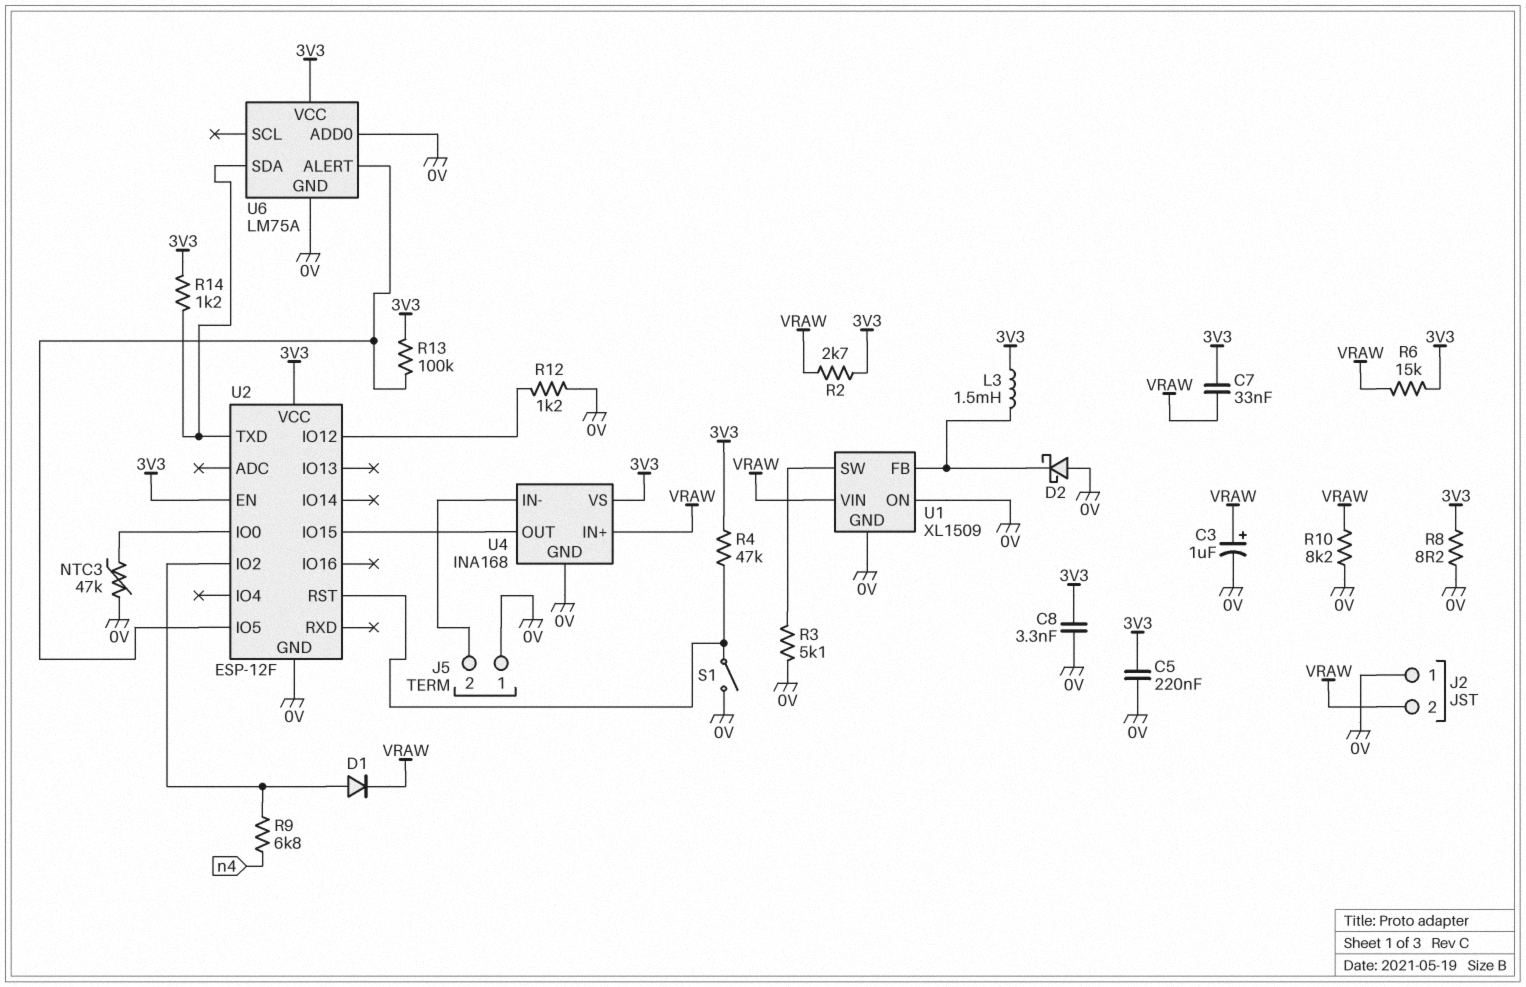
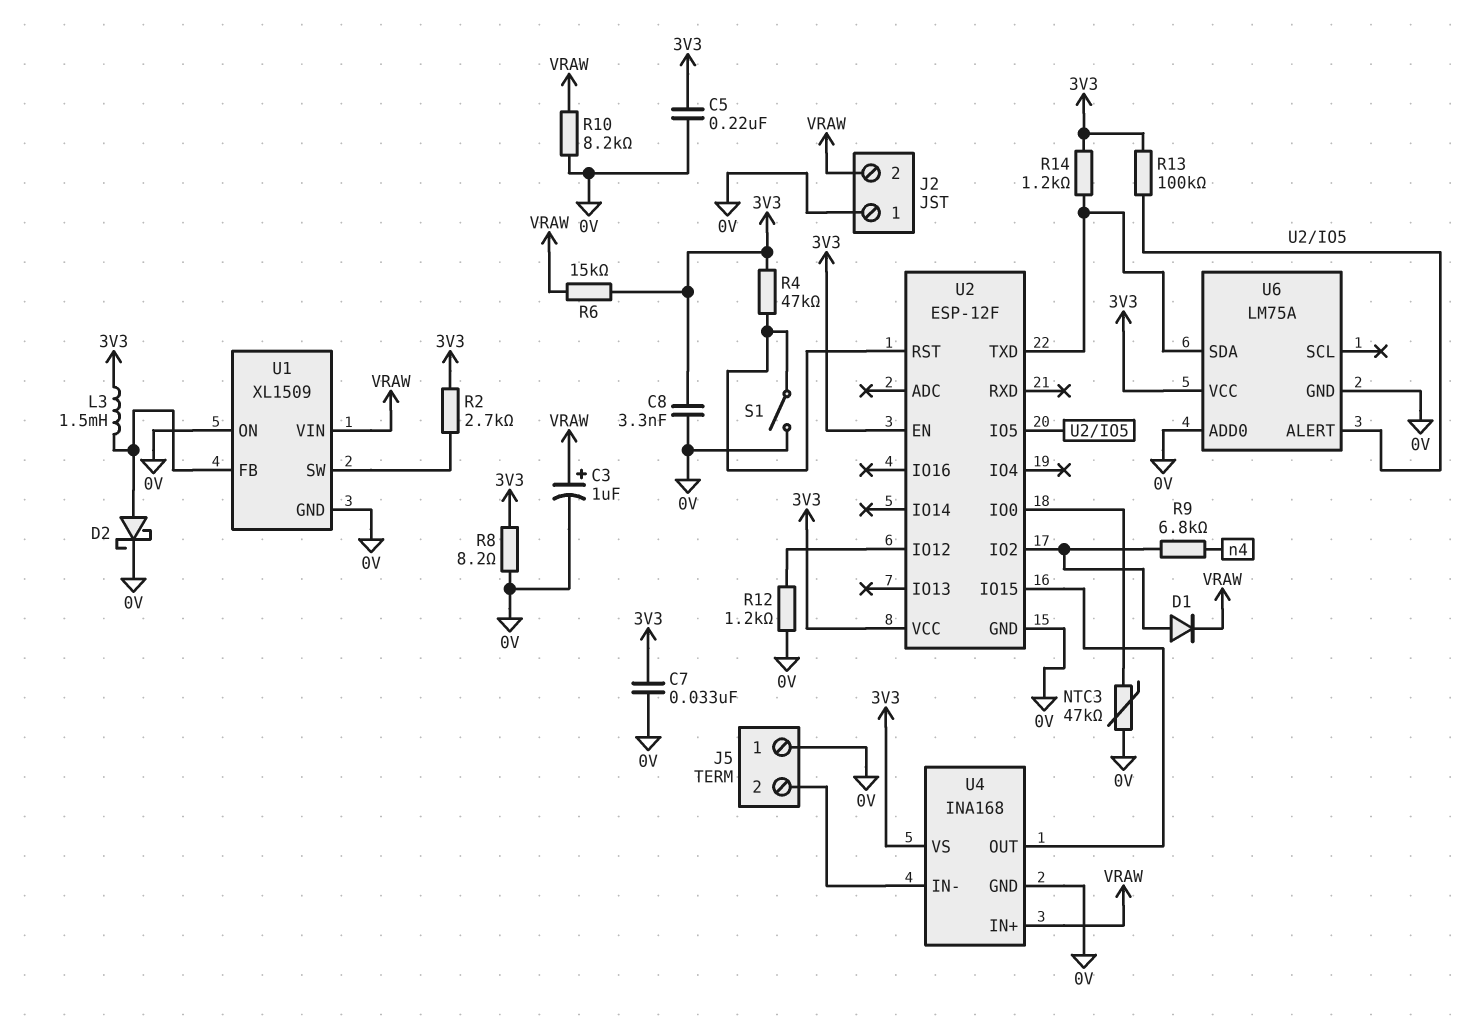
C7: 33nF (3V3, VRAW) -> 33nF (0V, 3V3)
D2: schottky (A 0V, K U1/FB) -> schottky (A U1/FB, K 0V)
R2: 2.7k (3V3, VRAW) -> 2.7k (3V3, U1/SW)
R3: 5.1k (0V, U1/SW) -> none

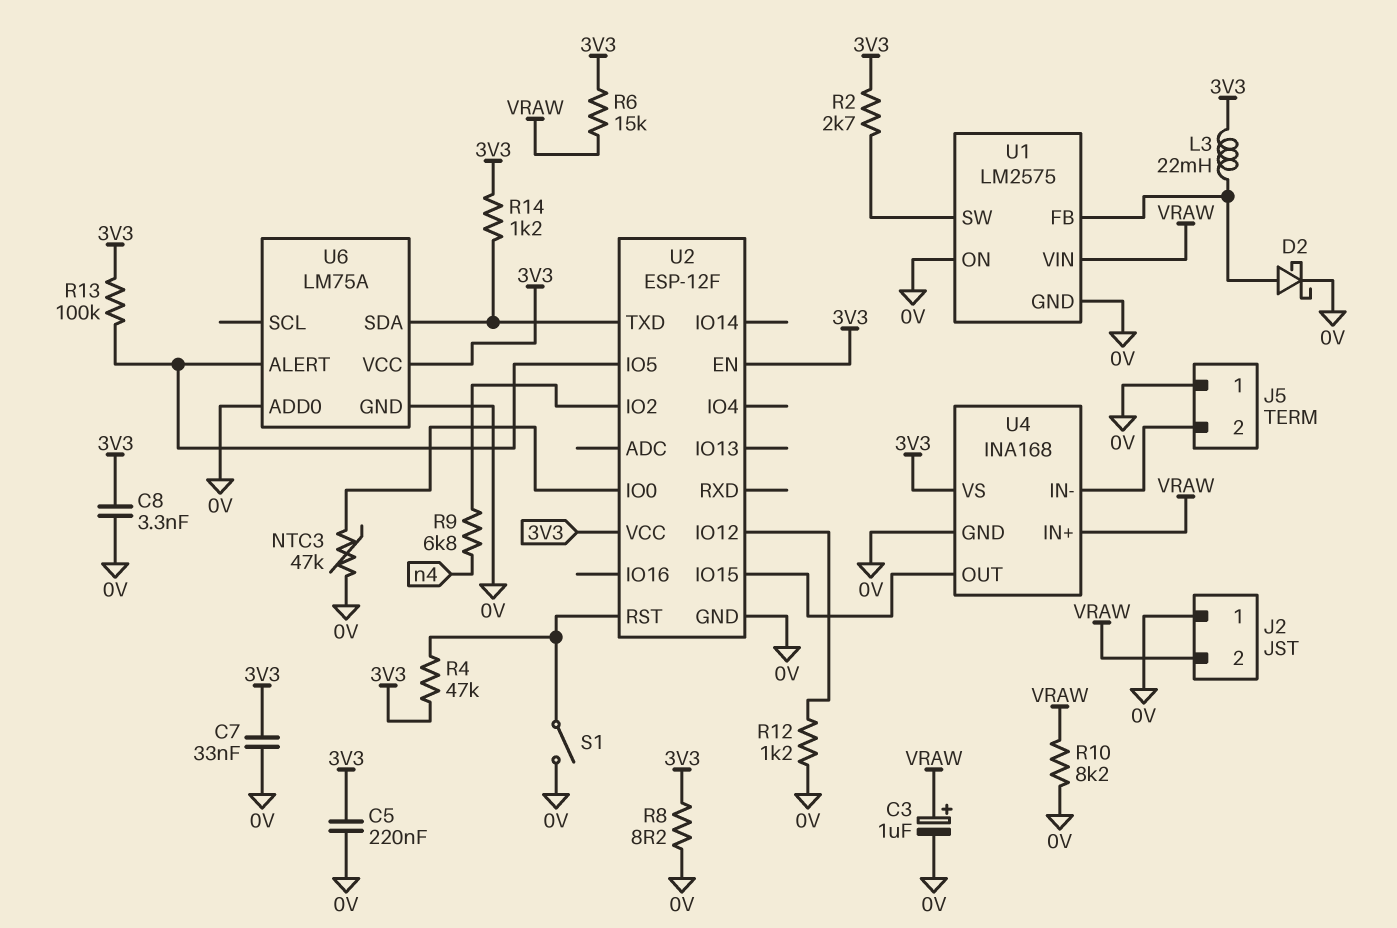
D1: diode (A U2/IO2, K VRAW) -> none
L3: 1.5mH (3V3, U1/FB) -> 22mH (3V3, U1/FB)
U1: XL1509 -> LM2575

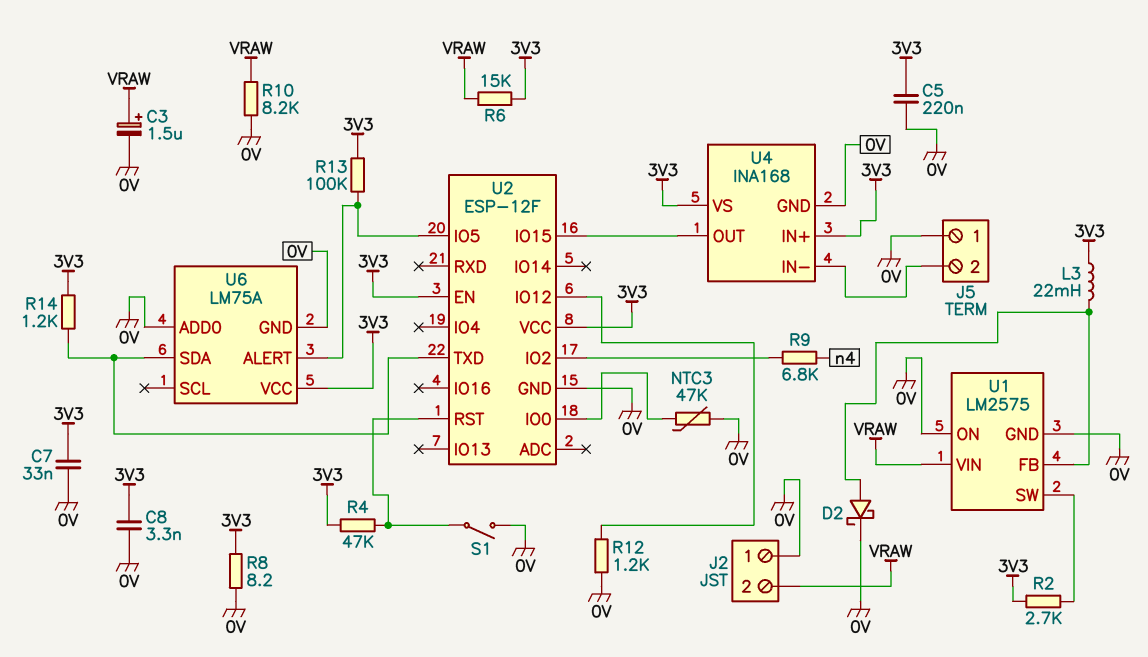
C3: 1uF (plus VRAW, minus 0V) -> 1.5uF (plus VRAW, minus 0V)
U4 pin IN+: VRAW -> 3V3

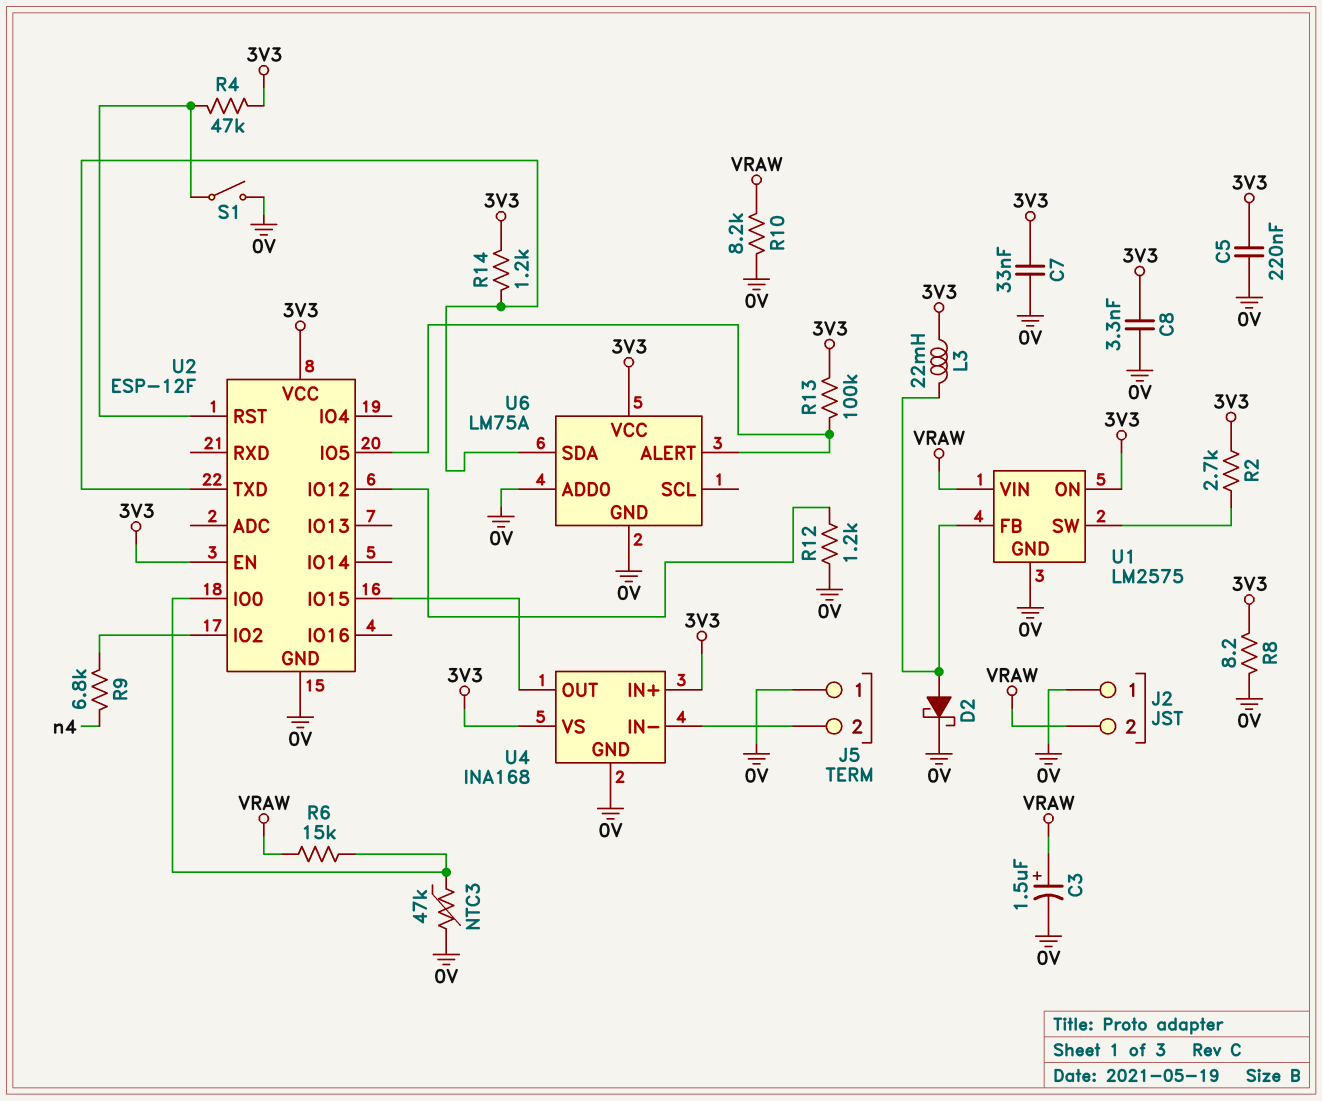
R6: 15k (3V3, VRAW) -> 15k (U2/IO0, VRAW)
U1 pin ON: 0V -> 3V3

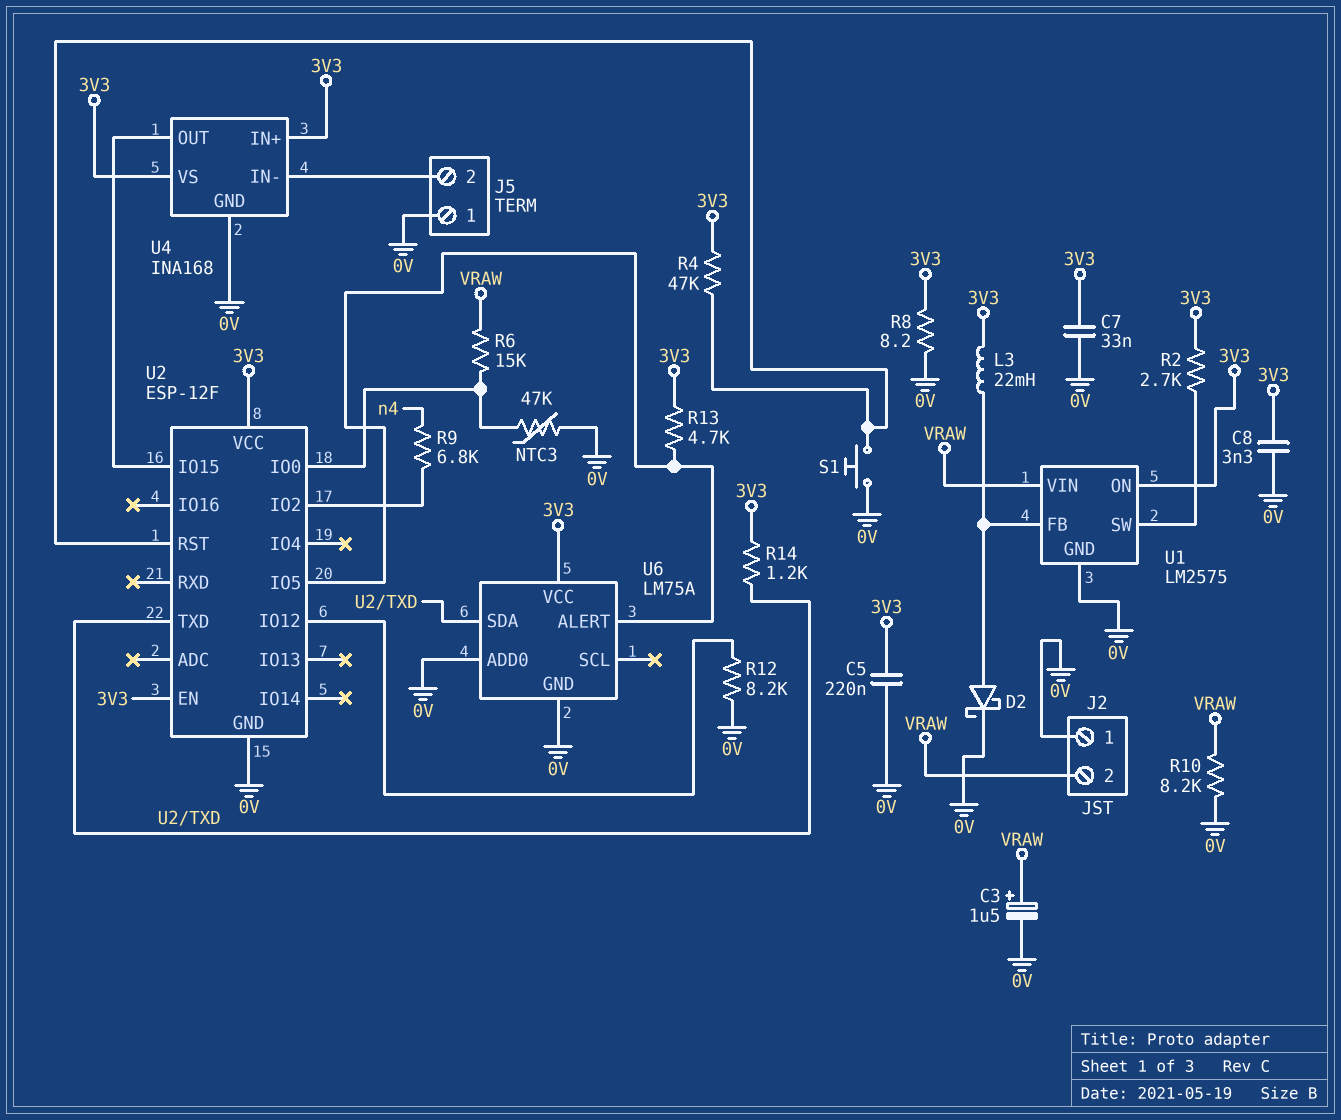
R12: 1.2k (0V, U2/IO12) -> 8.2k (0V, U2/IO12)
R13: 100k (3V3, U2/IO5) -> 4.7k (3V3, U2/IO5)
S1: switch (0V, U2/RST) -> button (0V, U2/RST)

